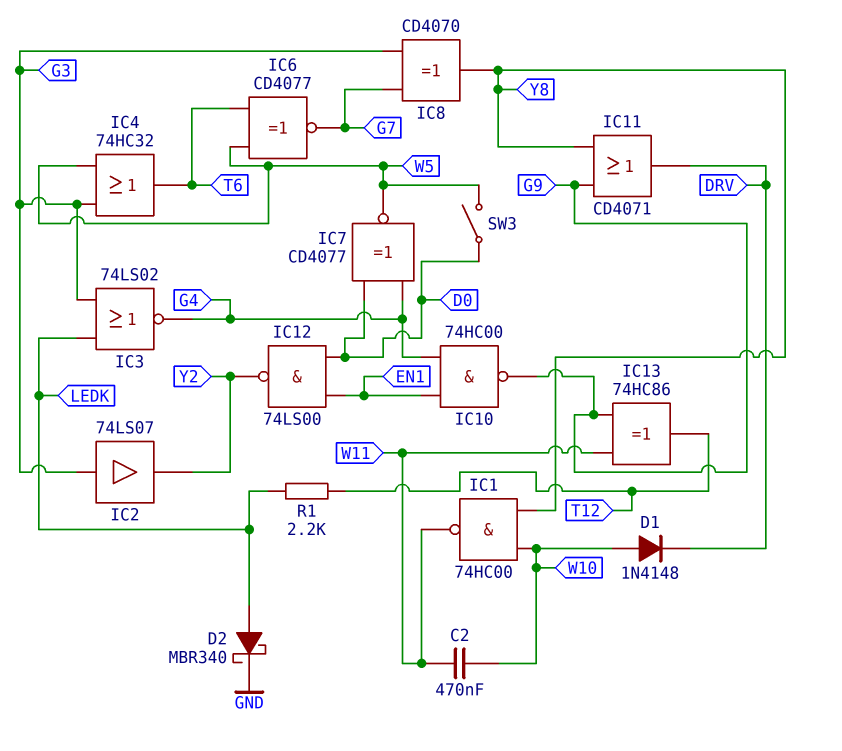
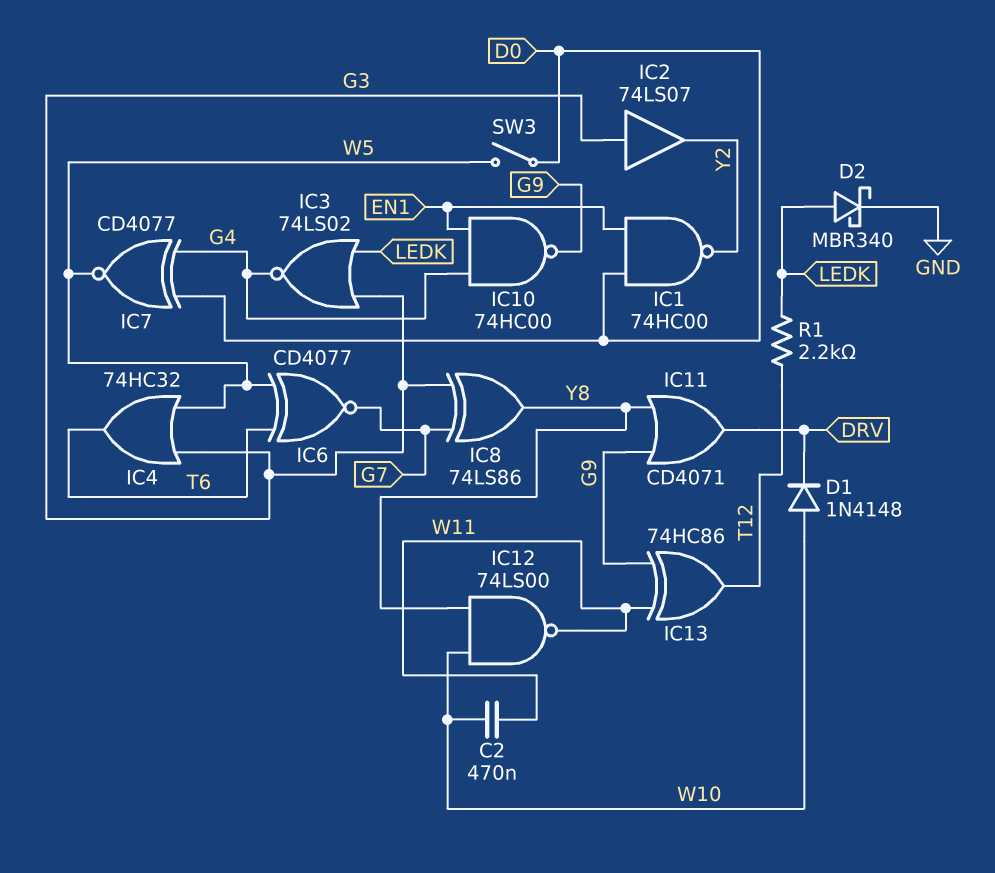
IC1: NAND 74HC00 (in W10, in Y8, out W11) -> NAND 74HC00 (in D0, in EN1, out Y2)
IC8: XOR CD4070 (in G3, in G7, out Y8) -> XOR 74LS86 (in G3, in G7, out Y8)
IC12: NAND 74LS00 (in D0, in EN1, out Y2) -> NAND 74LS00 (in W10, in Y8, out W11)

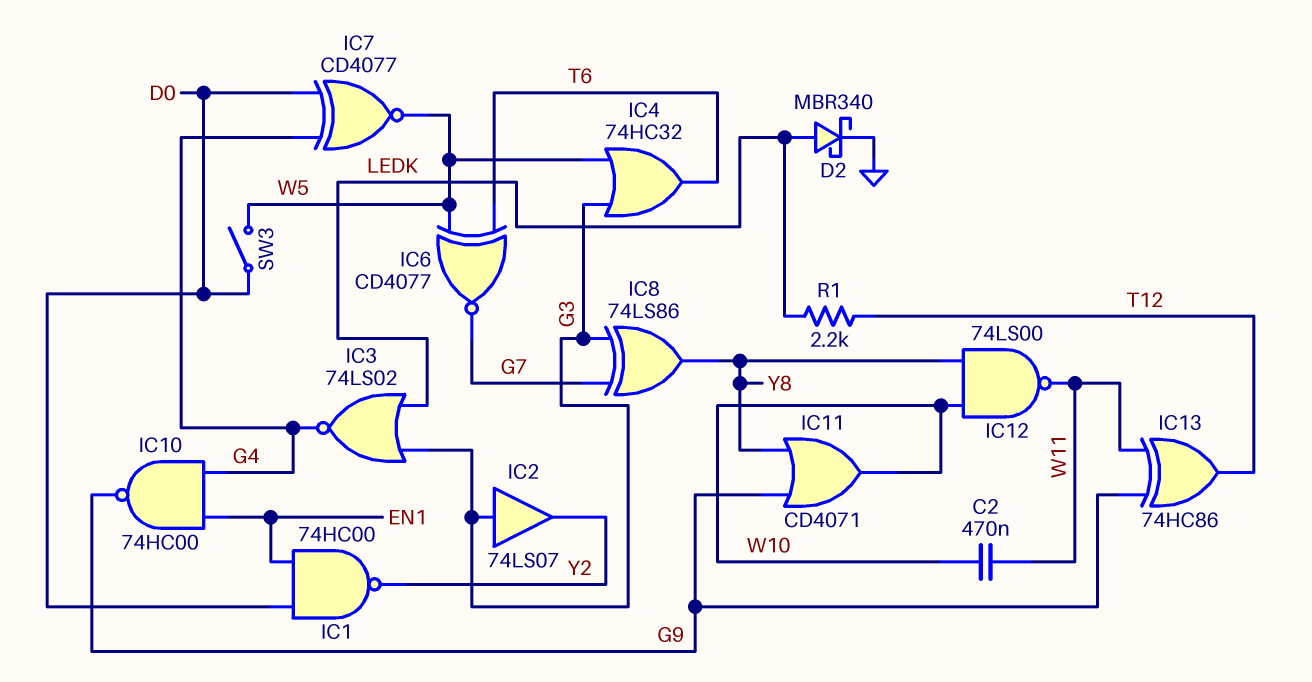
D1: diode 1N4148 (A W10, K DRV) -> none
IC11: OR CD4071 (in G9, in Y8, out DRV) -> OR CD4071 (in G9, in Y8, out W10)

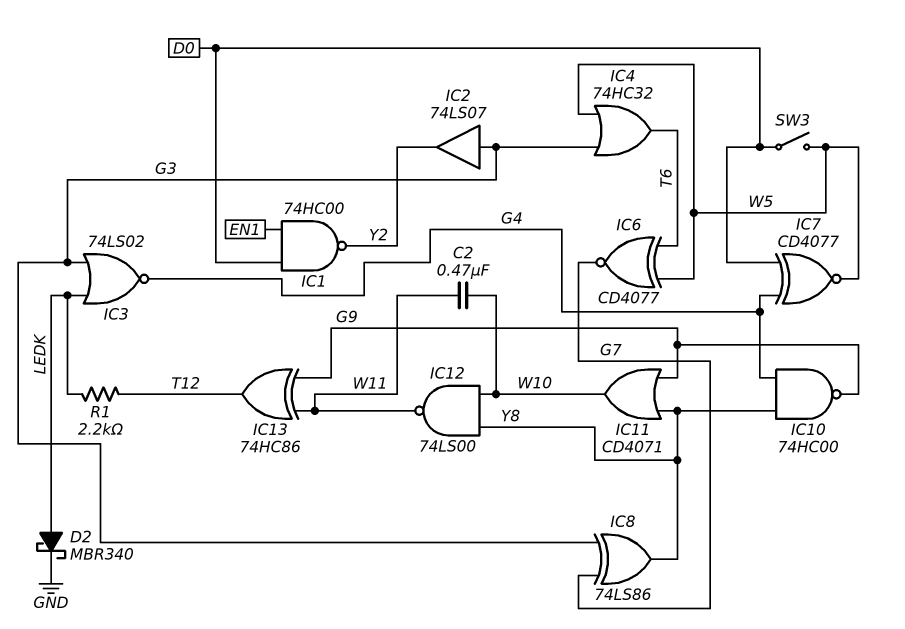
IC10: NAND 74HC00 (in EN1, in G4, out G9) -> NAND 74HC00 (in G4, in Y8, out G9)

